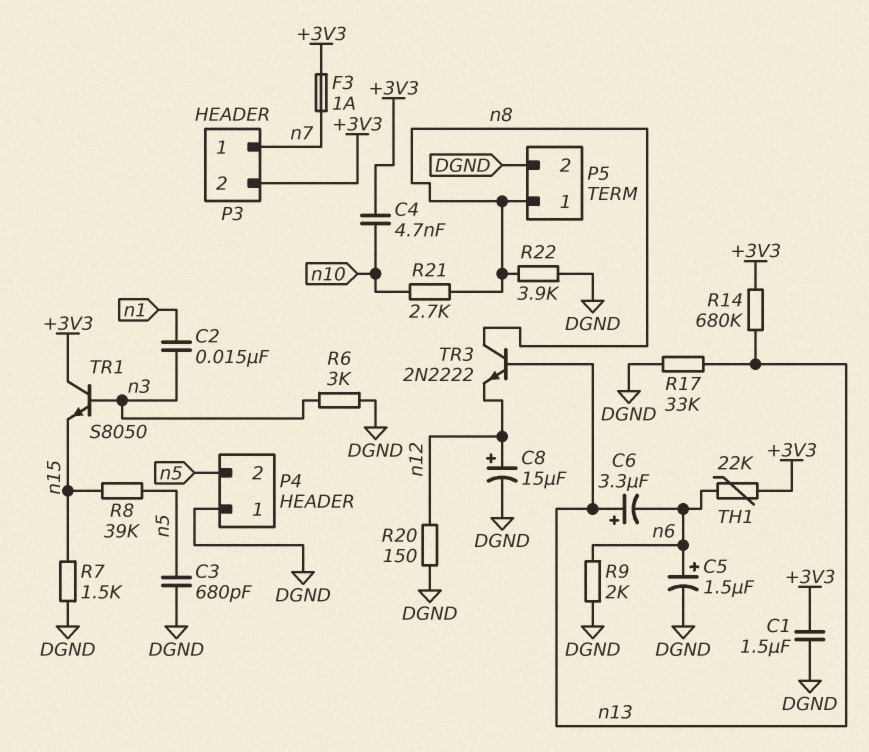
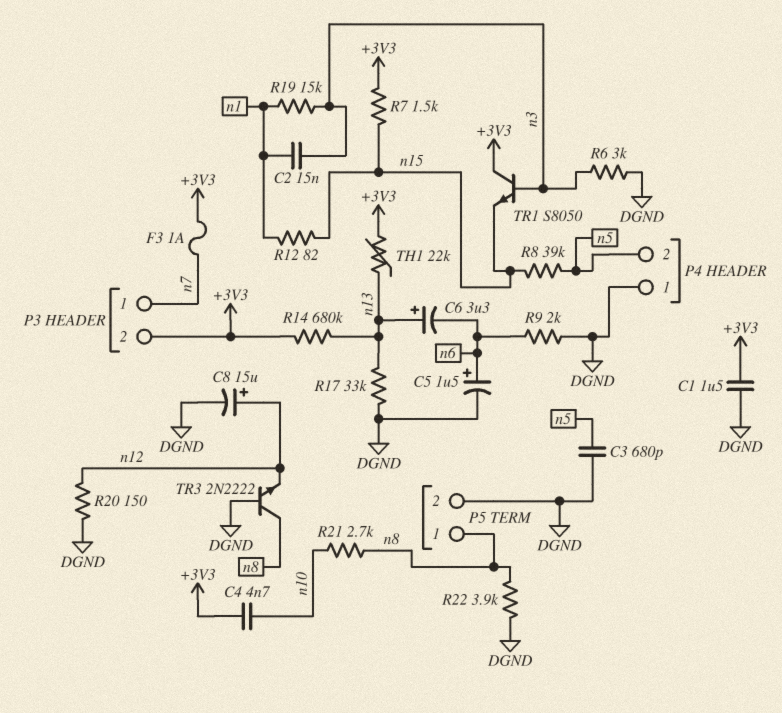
R7: 1.5k (DGND, n15) -> 1.5k (+3V3, n15)
R12: none -> 82 (n1, n15)
R19: none -> 15k (n1, n3)
TH1: 22k (+3V3, n6) -> 22k (+3V3, n13)
TR3: NPN 2N2222 (B n13, C n8, E n12) -> NPN 2N2222 (B DGND, C n8, E n12)

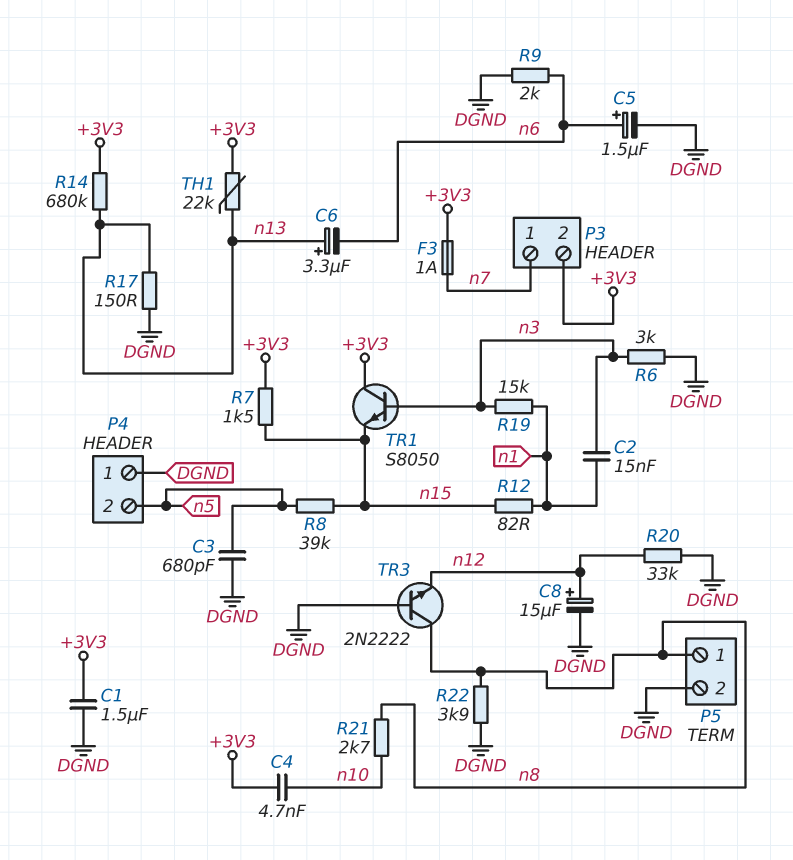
R17: 33k (DGND, n13) -> 150 (DGND, n13)
R20: 150 (DGND, n12) -> 33k (DGND, n12)

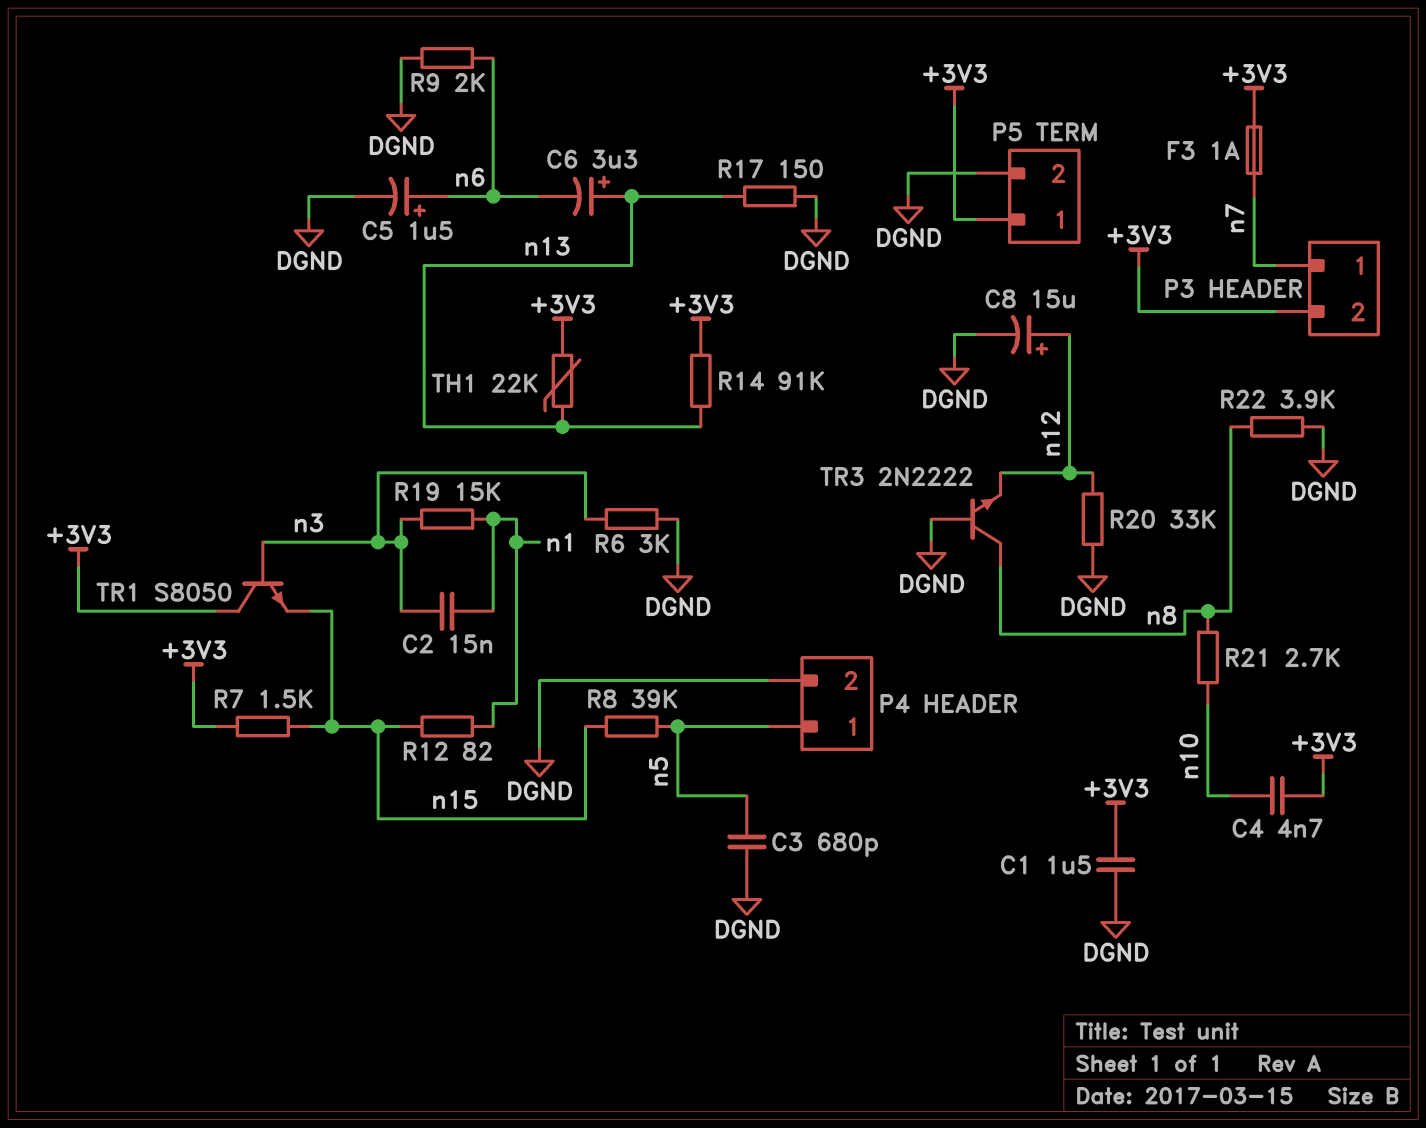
P4 pin 1: DGND -> n5
P4 pin 2: n5 -> DGND
P5 pin 1: n8 -> +3V3
R14: 680k (+3V3, n13) -> 91k (+3V3, n13)

